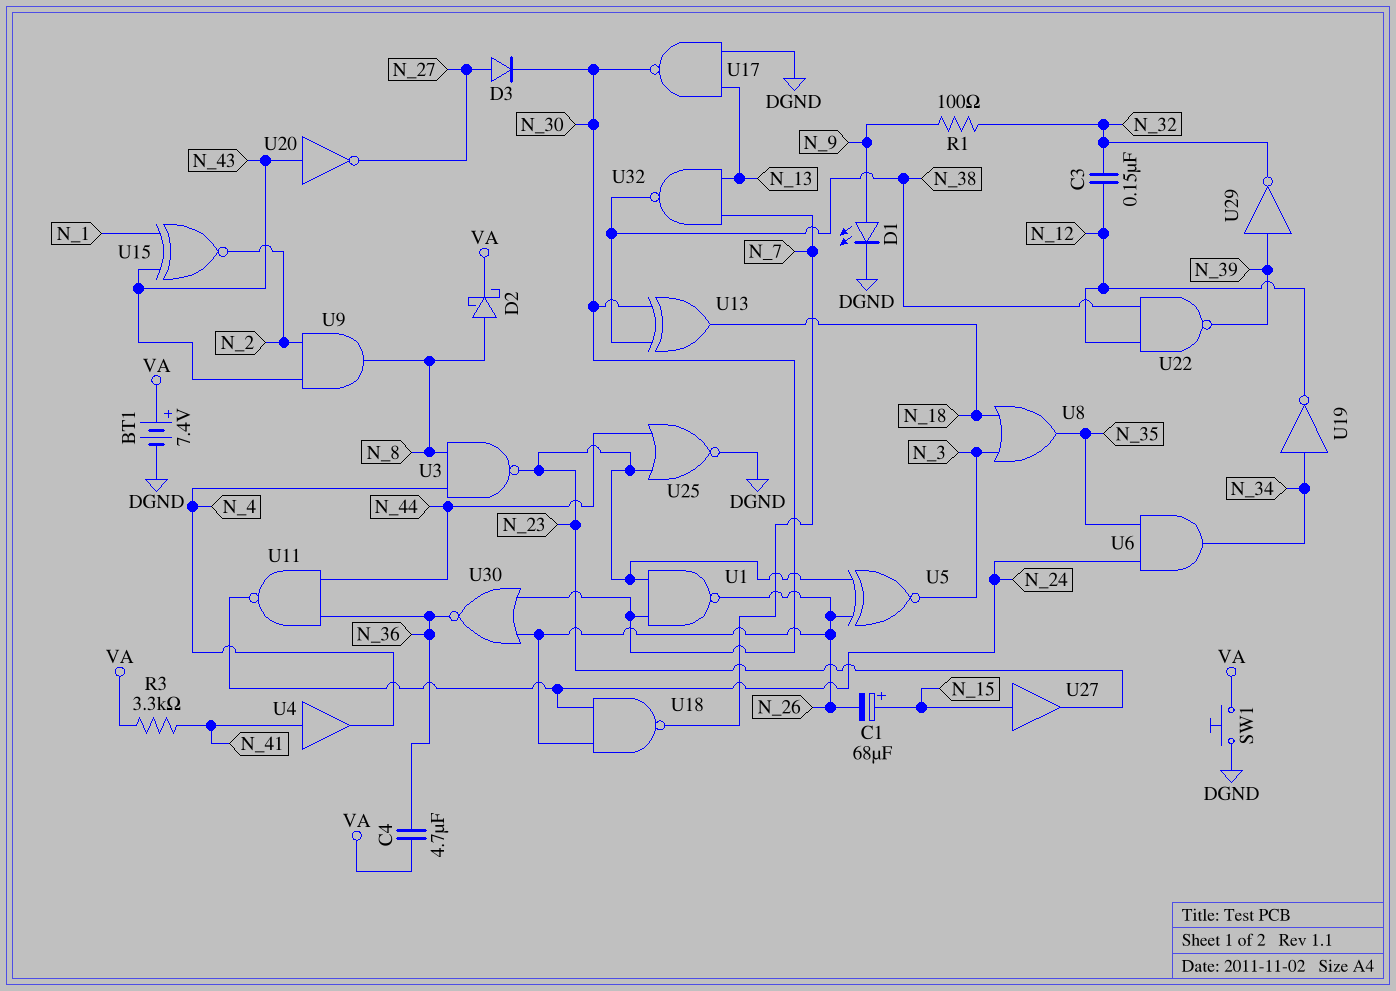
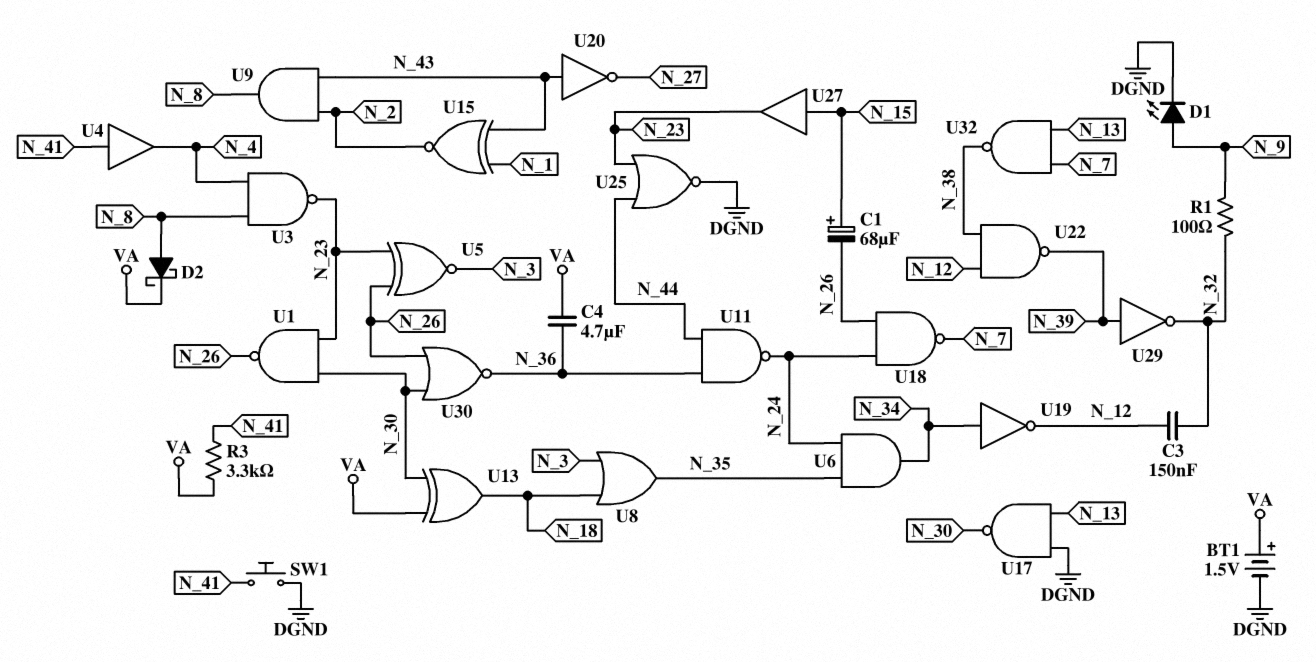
BT1: 7.4V (plus VA, minus DGND) -> 1.5V (plus VA, minus DGND)
D3: diode (A N_27, K N_30) -> none
SW1: button (DGND, VA) -> button (DGND, N_41)
U13: XOR (in N_30, in N_38, out N_18) -> XOR (in N_30, in VA, out N_18)

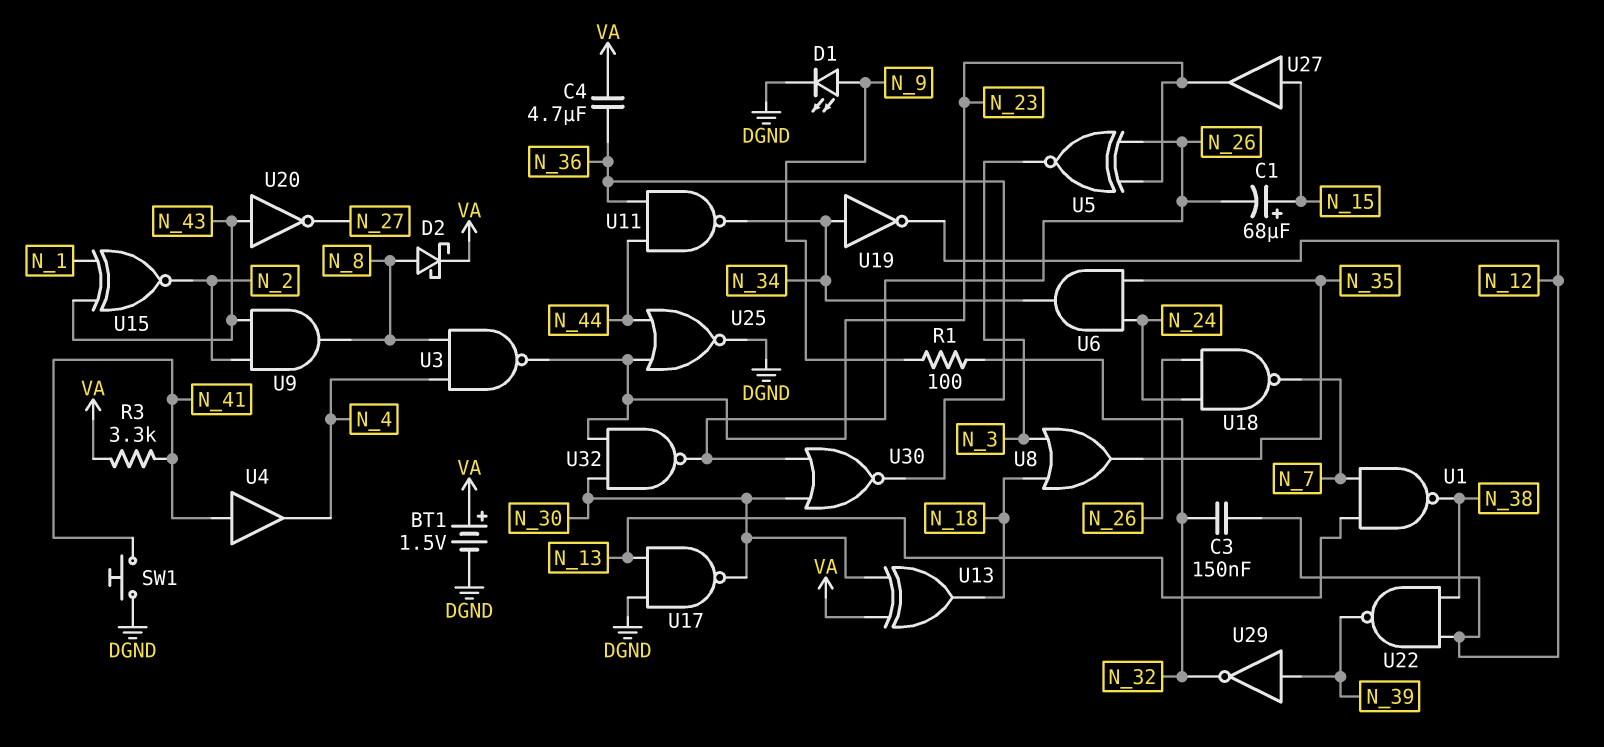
U1: NAND (in N_23, in N_30, out N_26) -> NAND (in N_7, in N_13, out N_38)
U11: NAND (in N_36, in N_44, out N_24) -> NAND (in N_36, in N_44, out N_34)
U32: NAND (in N_7, in N_13, out N_38) -> NAND (in N_23, in N_30, out N_26)

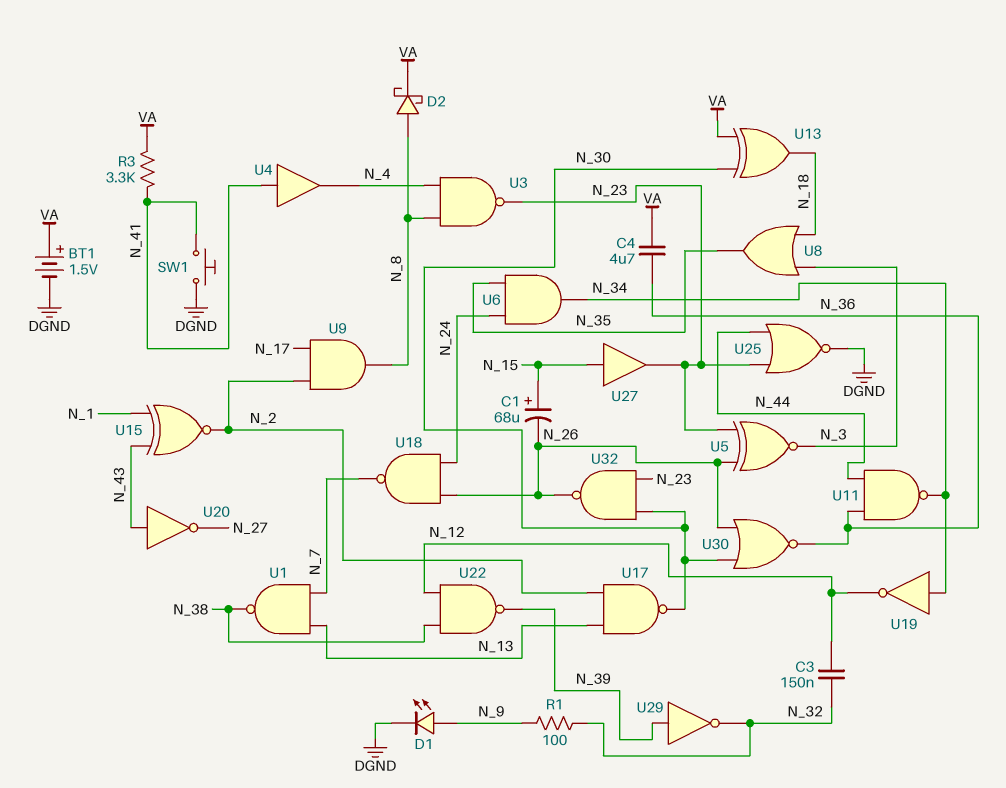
U9: AND (in N_2, in N_43, out N_8) -> AND (in N_2, in N_17, out N_8)
U17: NAND (in DGND, in N_13, out N_30) -> NAND (in N_2, in N_13, out N_30)

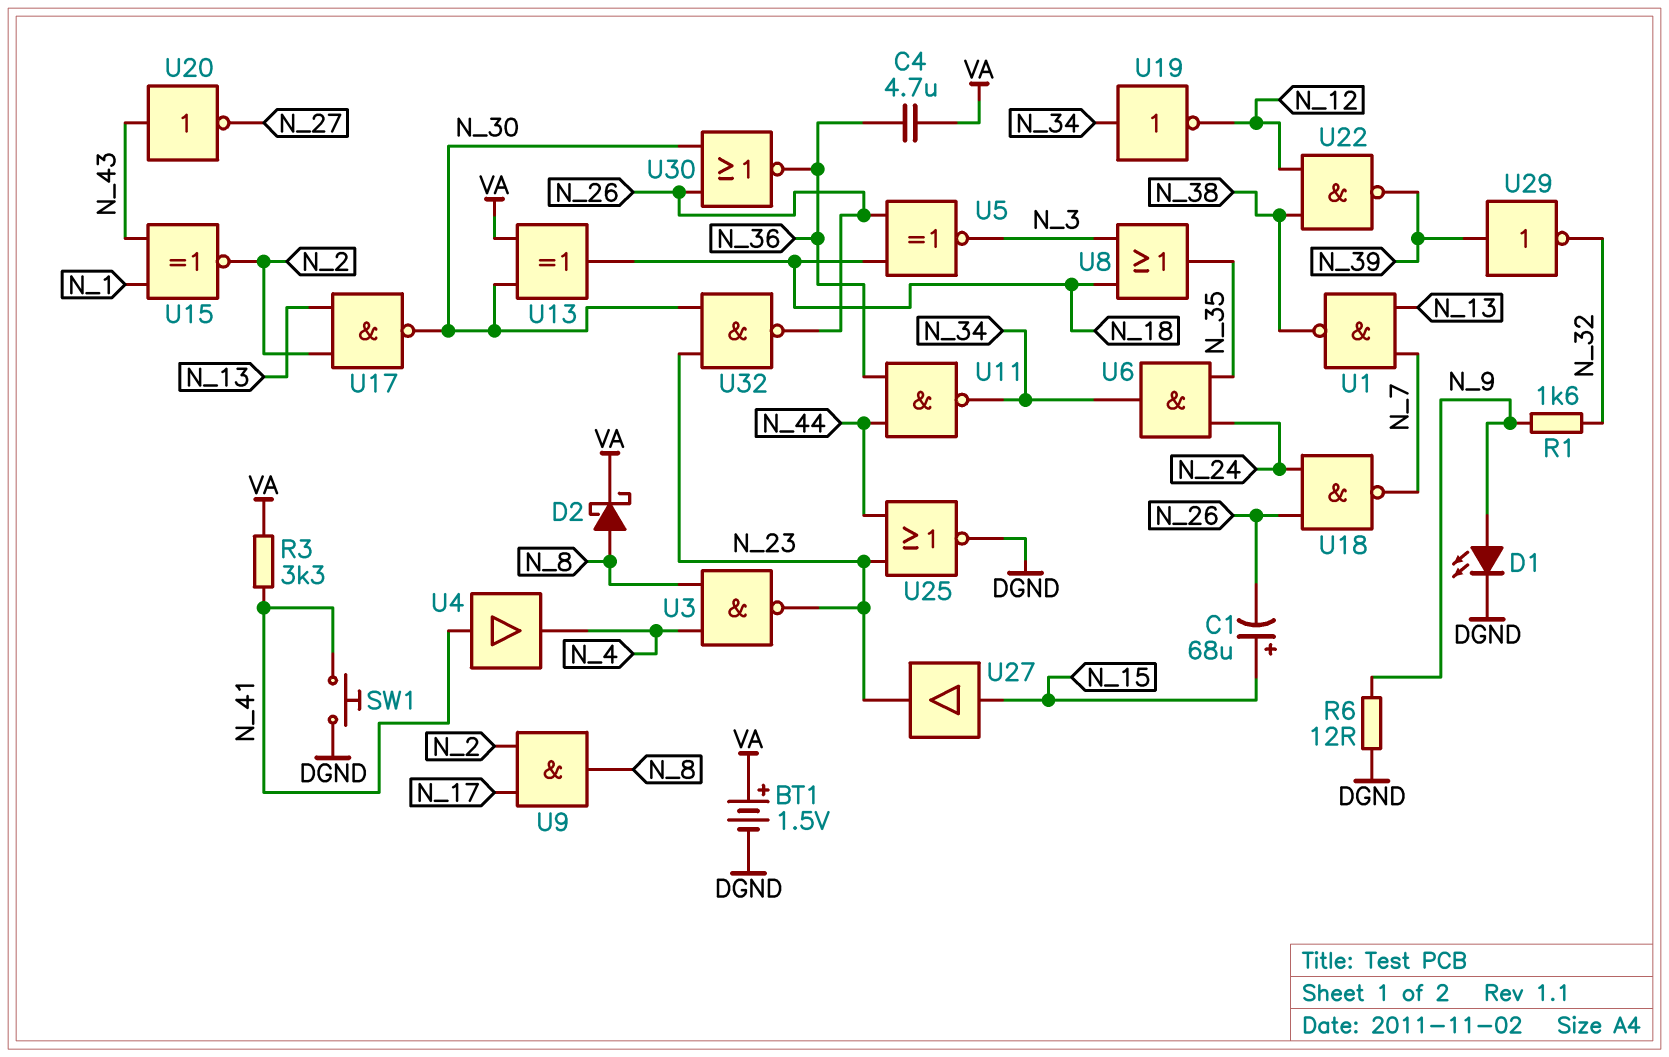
C3: 150nF (N_12, N_32) -> none
R1: 100 (N_9, N_32) -> 1.6k (N_9, N_32)
R6: none -> 12 (DGND, N_9)
U5: XNOR (in N_23, in N_26, out N_3) -> XNOR (in N_18, in N_26, out N_3)

